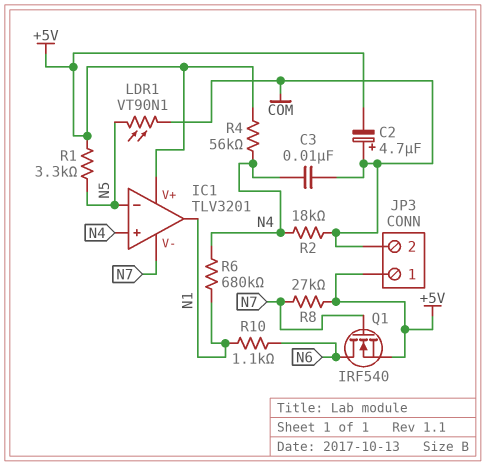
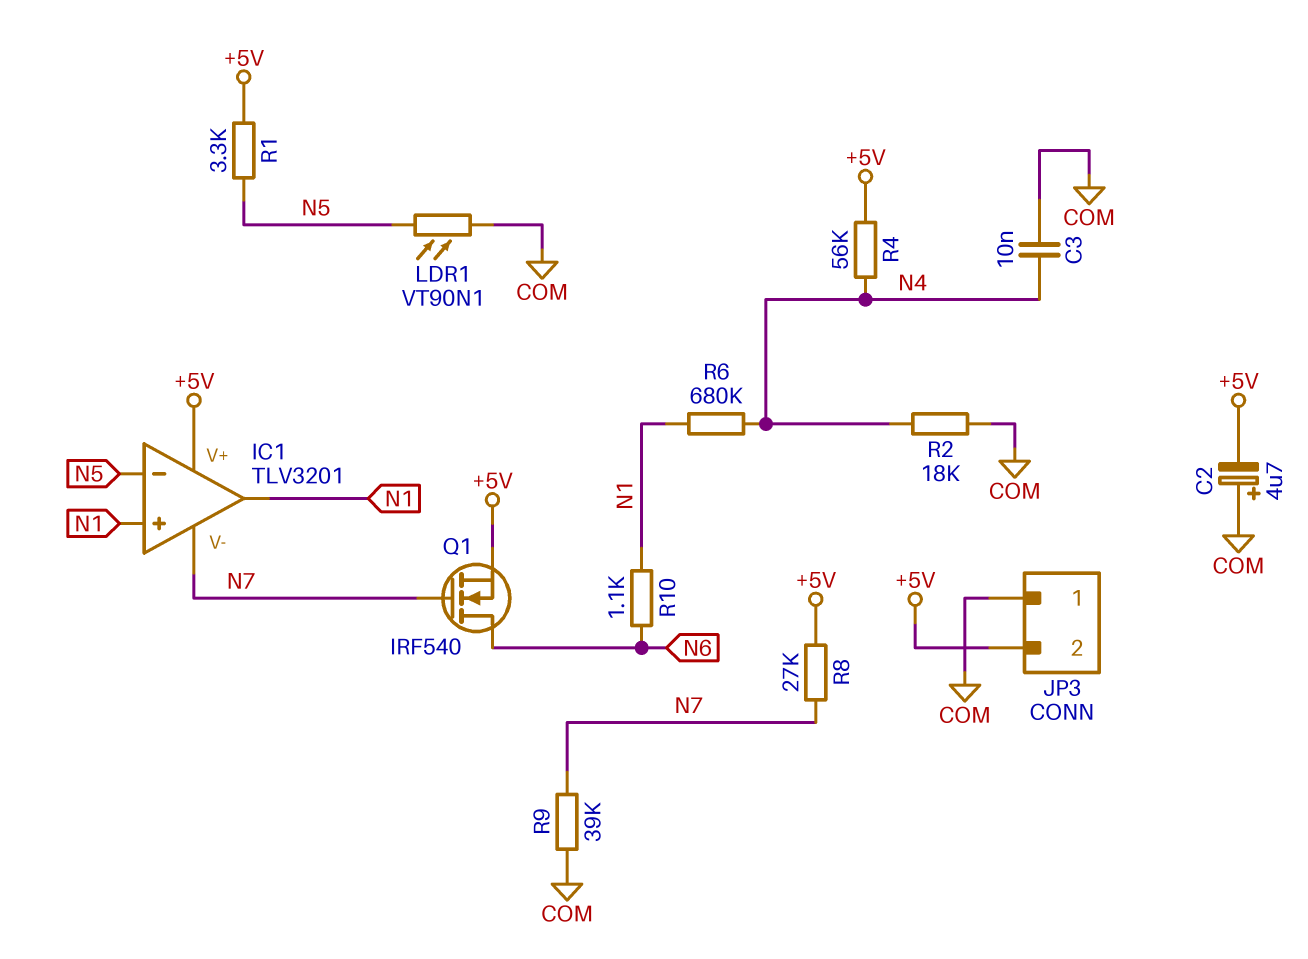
IC1 pin in+: N4 -> N1
JP3 pin 1: +5V -> COM
JP3 pin 2: COM -> +5V
R9: none -> 39k (COM, N7)

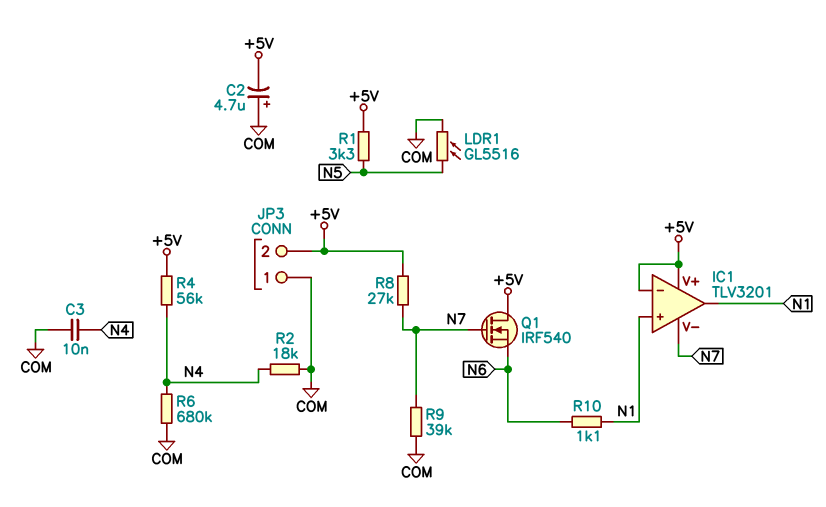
IC1 pin in-: N5 -> +5V
LDR1: VT90N1 (COM, N5) -> GL5516 (COM, N5)
Q1: NMOS IRF540 (G N7, D N6, S +5V) -> NMOS IRF540 (G N7, D +5V, S N6)
R6: 680k (N1, N4) -> 680k (COM, N4)

